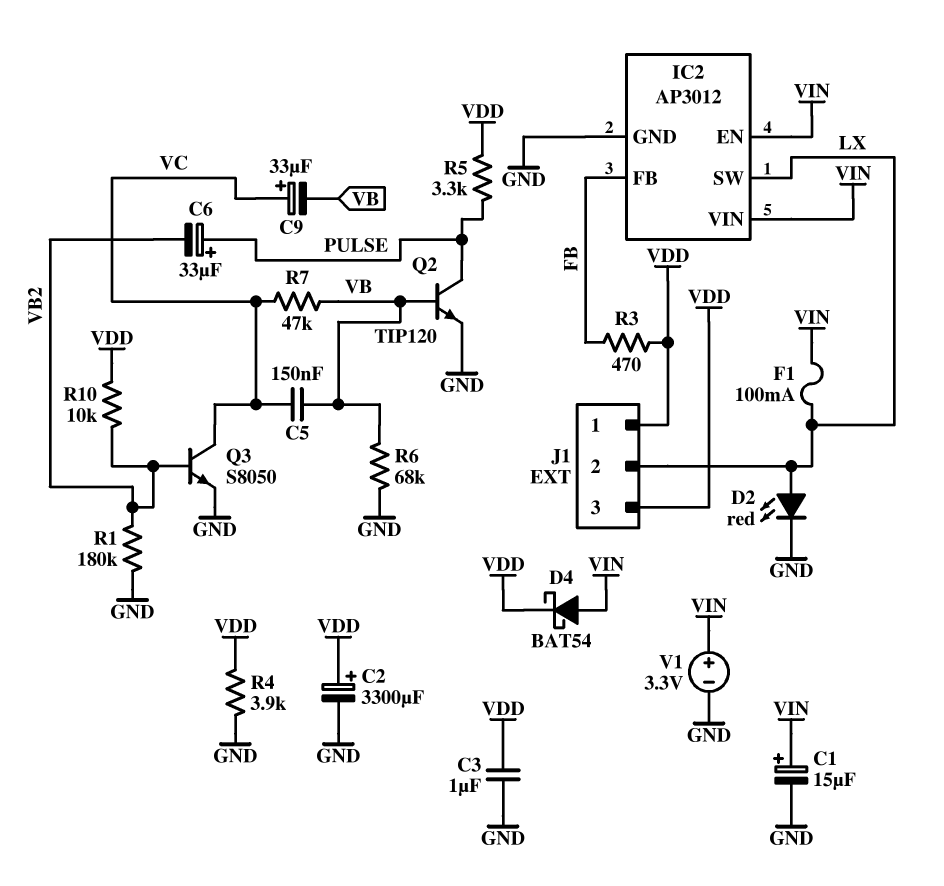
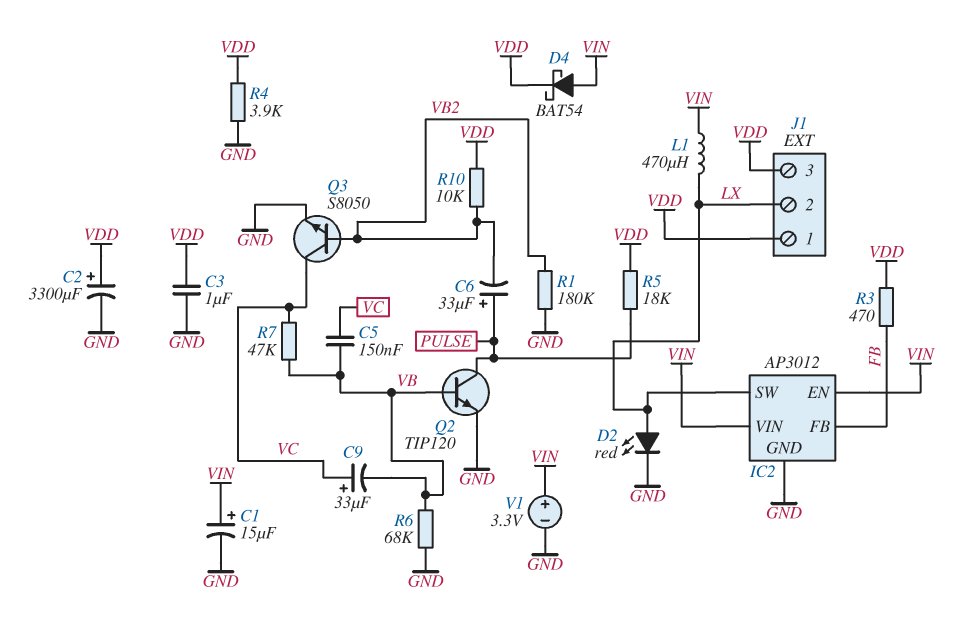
F1: 100mA (LX, VIN) -> none
L1: none -> 470uH (LX, VIN)
R5: 3.3k (PULSE, VDD) -> 18k (PULSE, VDD)

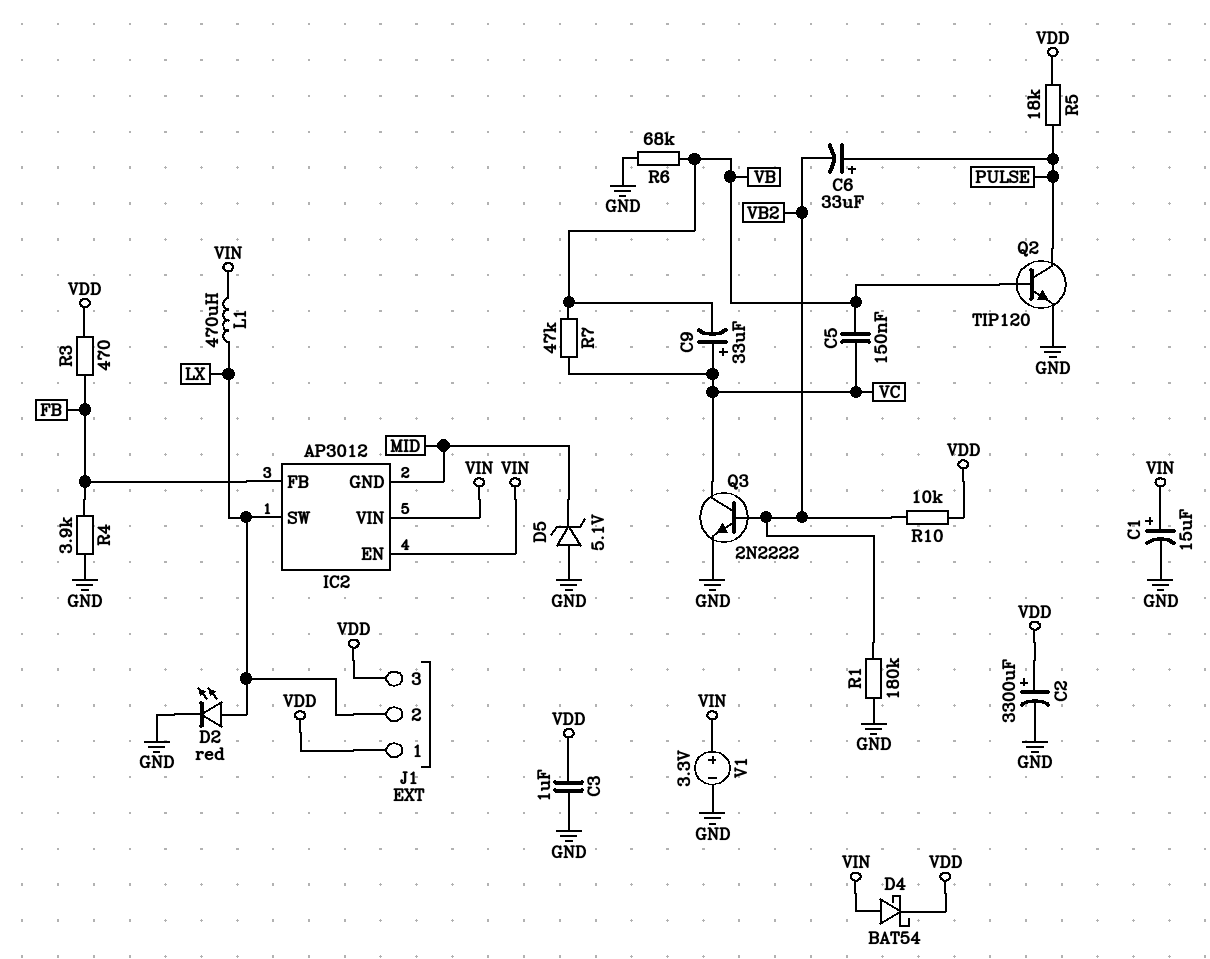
D5: none -> zener 5.1V (A GND, K MID)
IC2 pin GND: GND -> MID
Q3: NPN S8050 (B VB2, C VC, E GND) -> NPN 2N2222 (B VB2, C VC, E GND)
R4: 3.9k (GND, VDD) -> 3.9k (FB, GND)

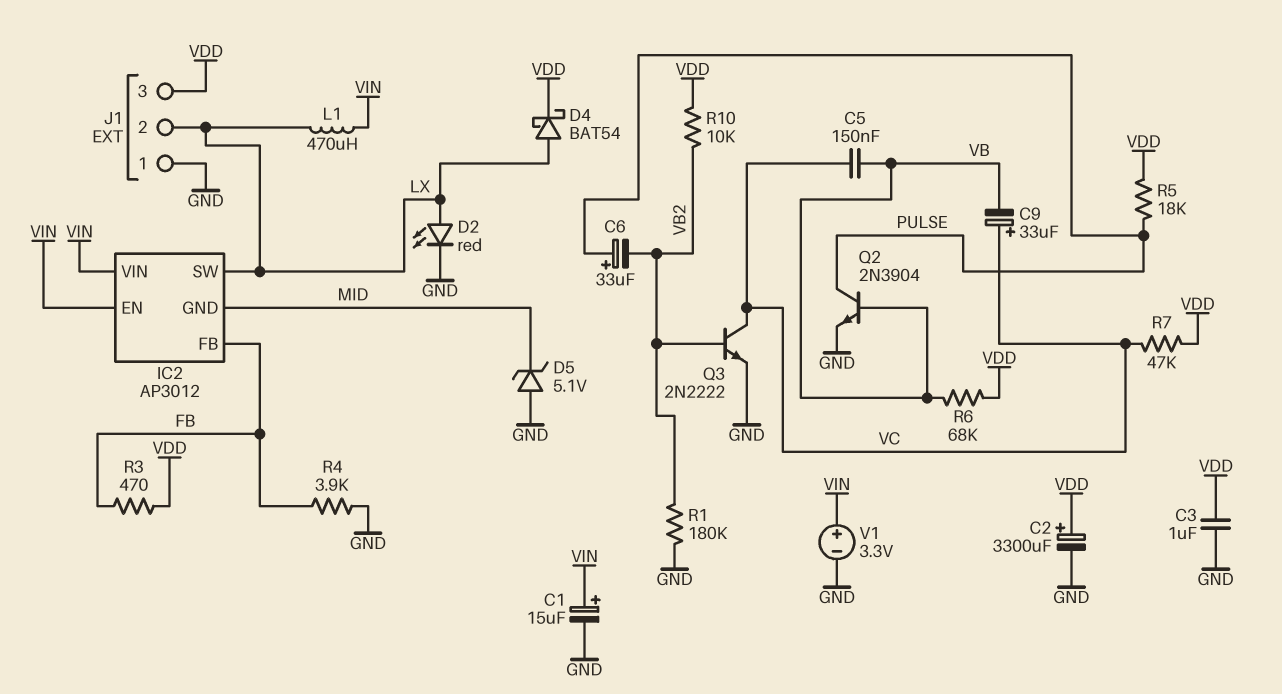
D4: schottky BAT54 (A VIN, K VDD) -> schottky BAT54 (A LX, K VDD)
J1 pin 1: VDD -> GND
Q2: NPN TIP120 (B VB, C PULSE, E GND) -> NPN 2N3904 (B VB, C PULSE, E GND)
R6: 68k (GND, VB) -> 68k (VB, VDD)
R7: 47k (VB, VC) -> 47k (VC, VDD)

